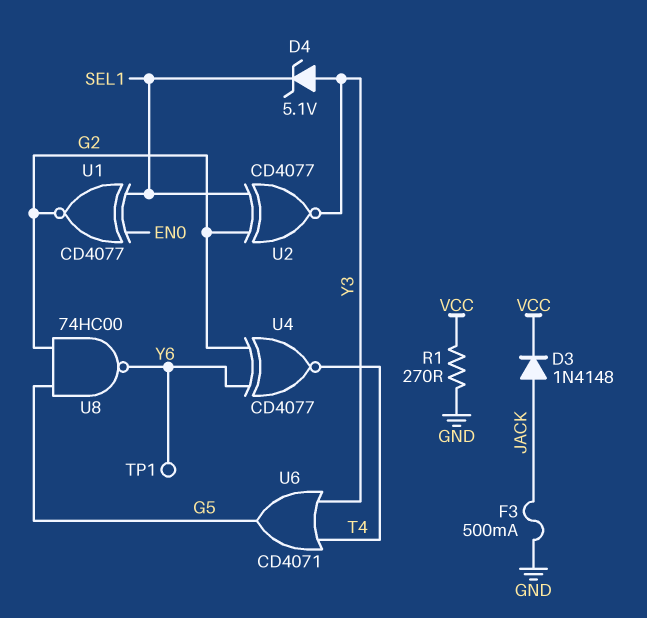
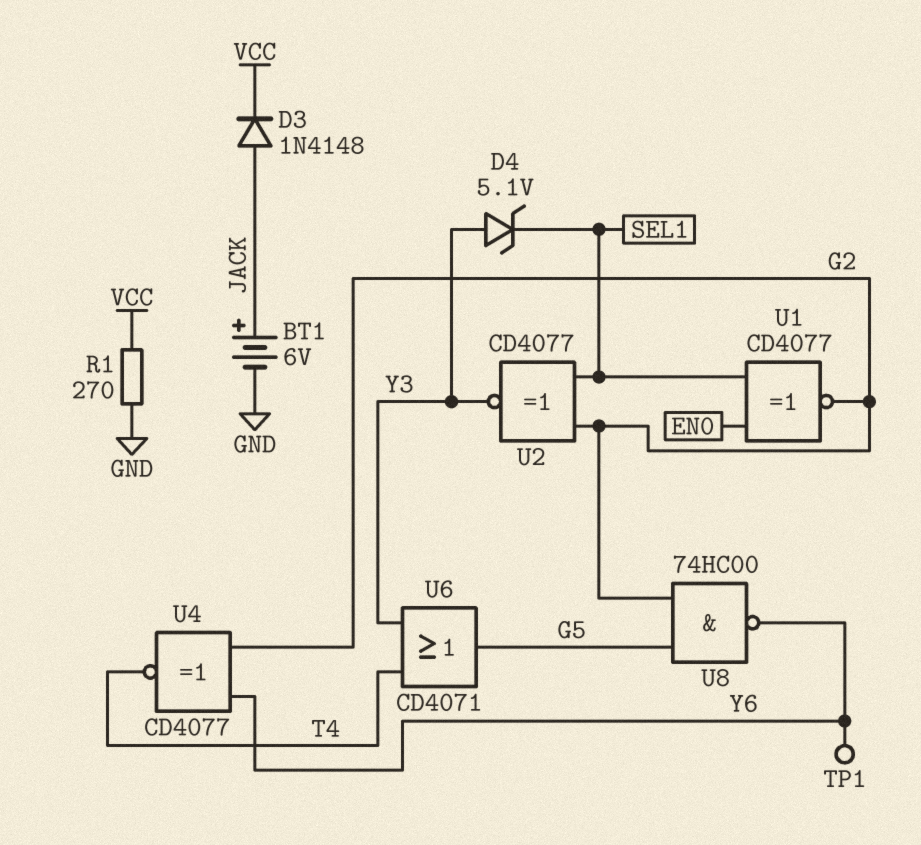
BT1: none -> 6V (plus JACK, minus GND)
F3: 500mA (GND, JACK) -> none

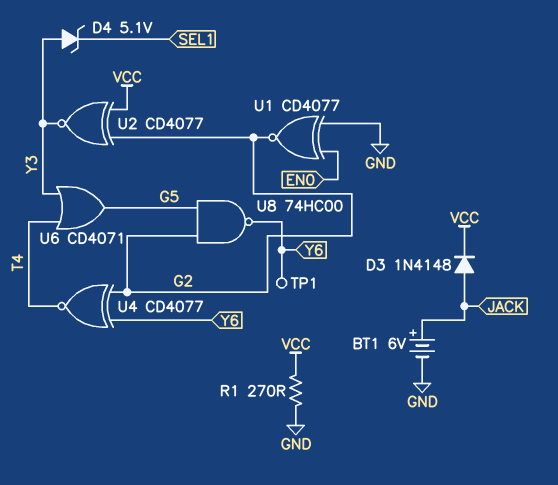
U1: XNOR CD4077 (in EN0, in SEL1, out G2) -> XNOR CD4077 (in EN0, in GND, out G2)
U2: XNOR CD4077 (in G2, in SEL1, out Y3) -> XNOR CD4077 (in G2, in VCC, out Y3)

